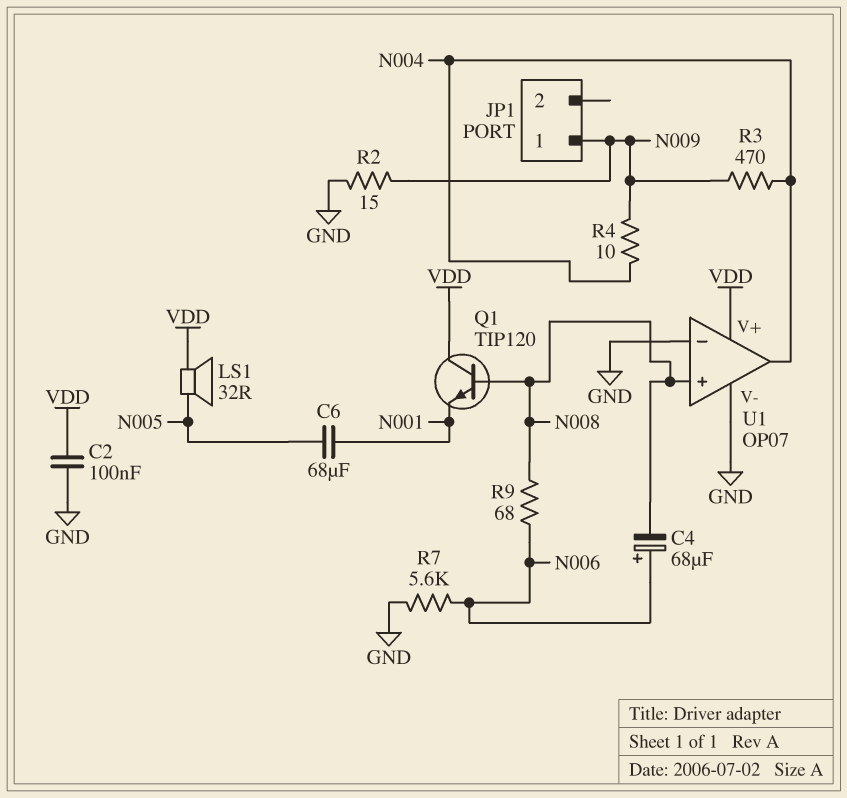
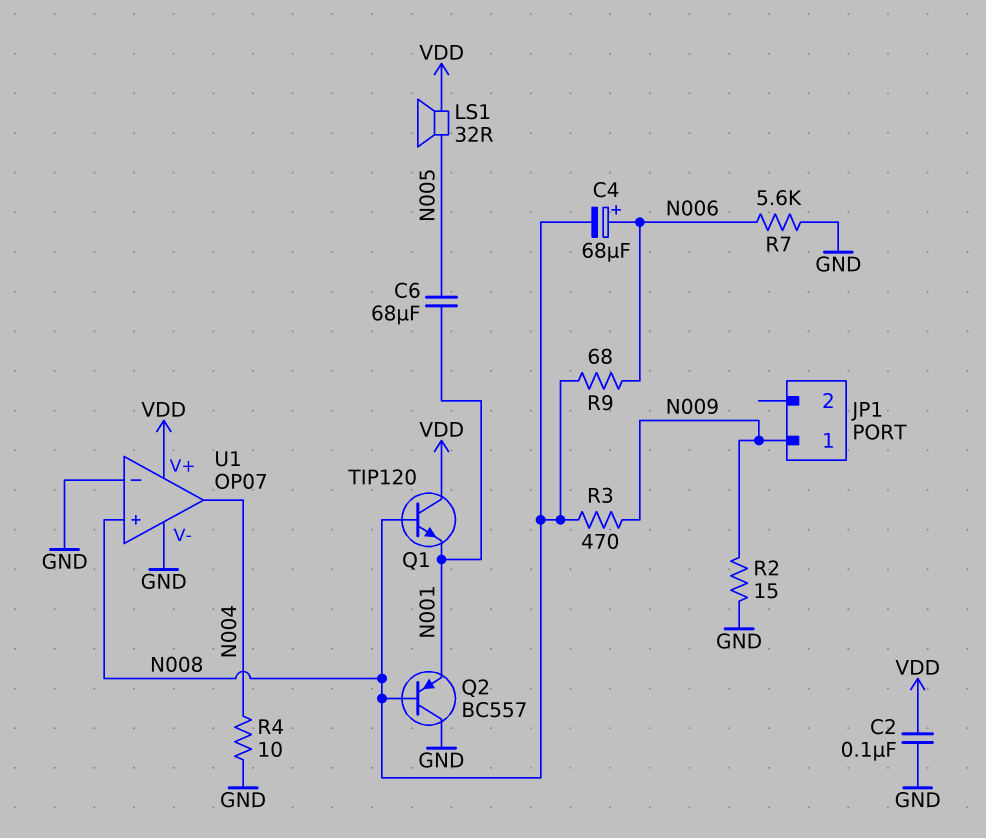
Q2: none -> PNP BC557 (B N008, C GND, E N001)
R3: 470 (N004, N009) -> 470 (N008, N009)
R4: 10 (N004, N009) -> 10 (GND, N004)

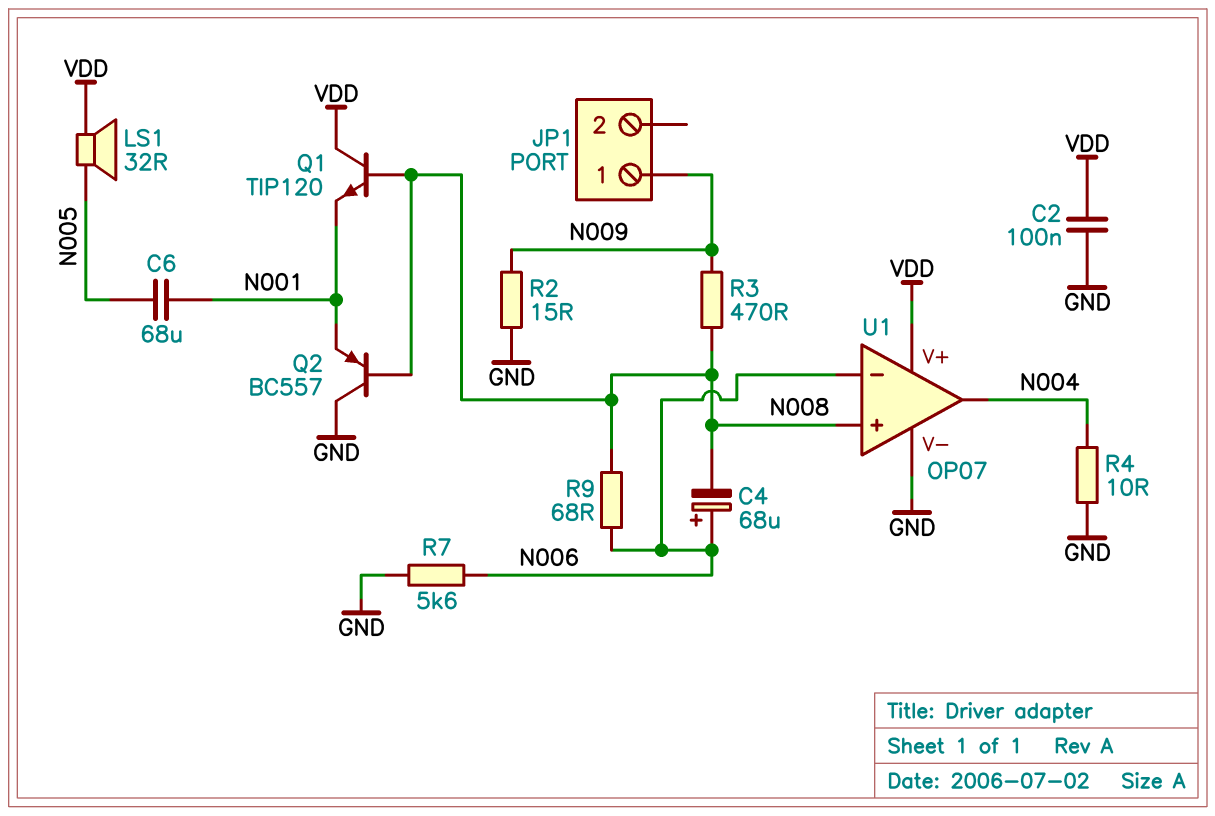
U1 pin in-: GND -> N006

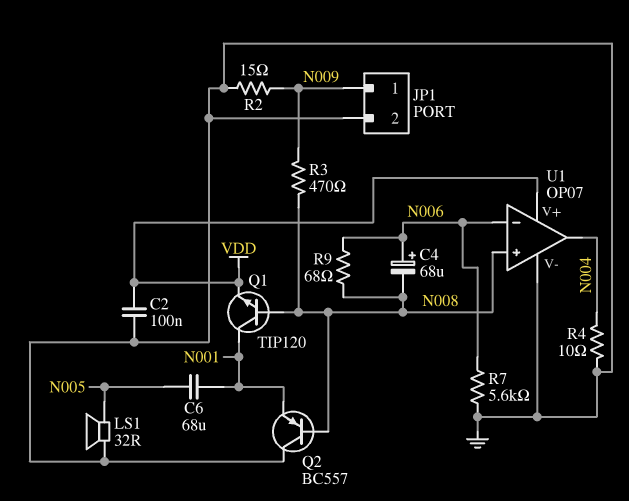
JP1 pin 2: none -> GND
LS1: speaker 32R (N005, VDD) -> speaker 32R (GND, N005)
Q1: NPN TIP120 (B N008, C VDD, E N001) -> NPN TIP120 (B N008, C N001, E VDD)

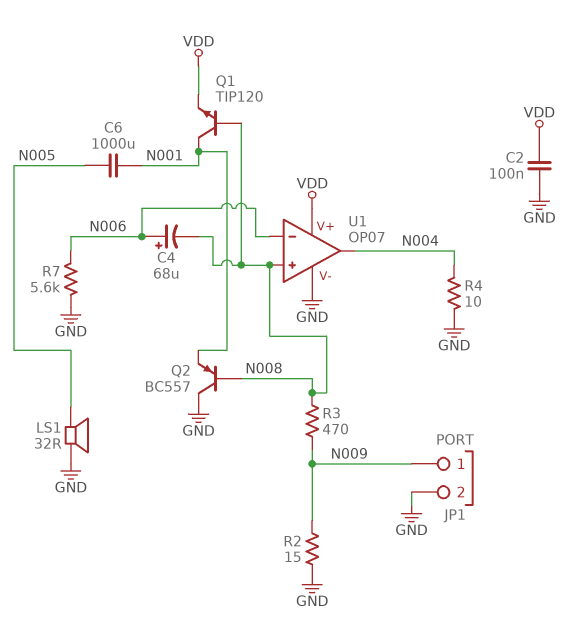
C6: 68uF (N001, N005) -> 1000uF (N001, N005)
R9: 68 (N006, N008) -> none

